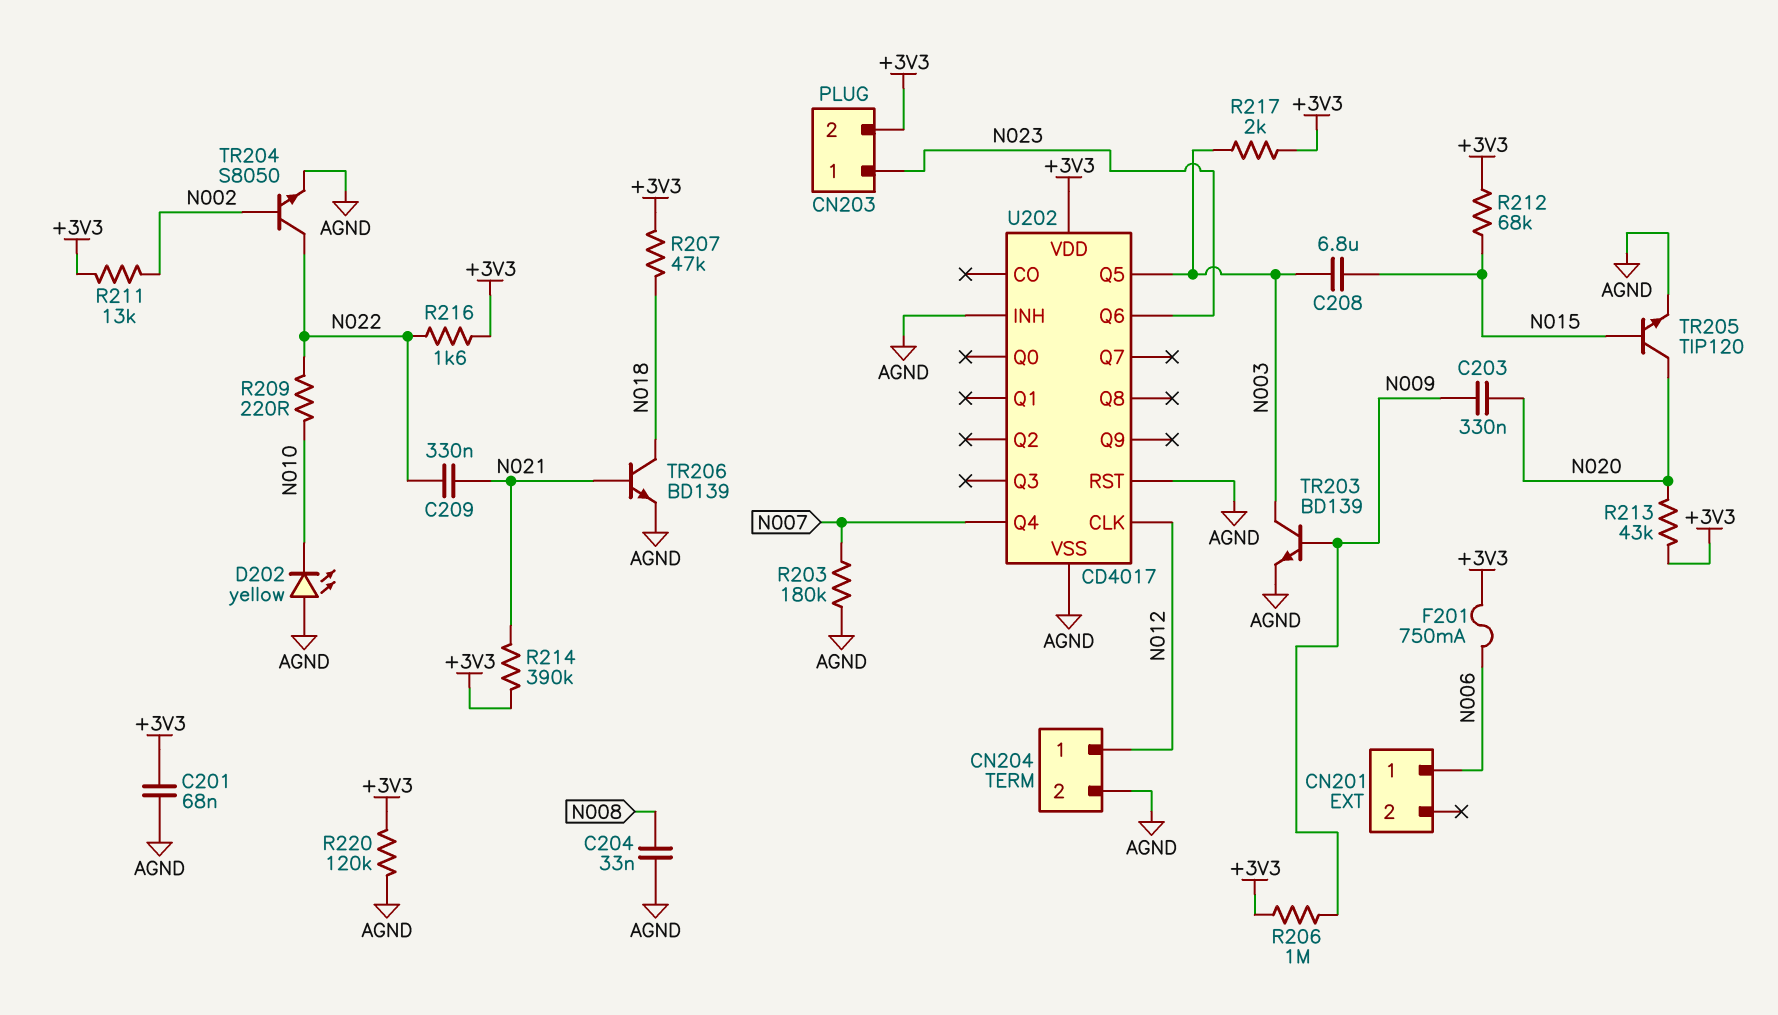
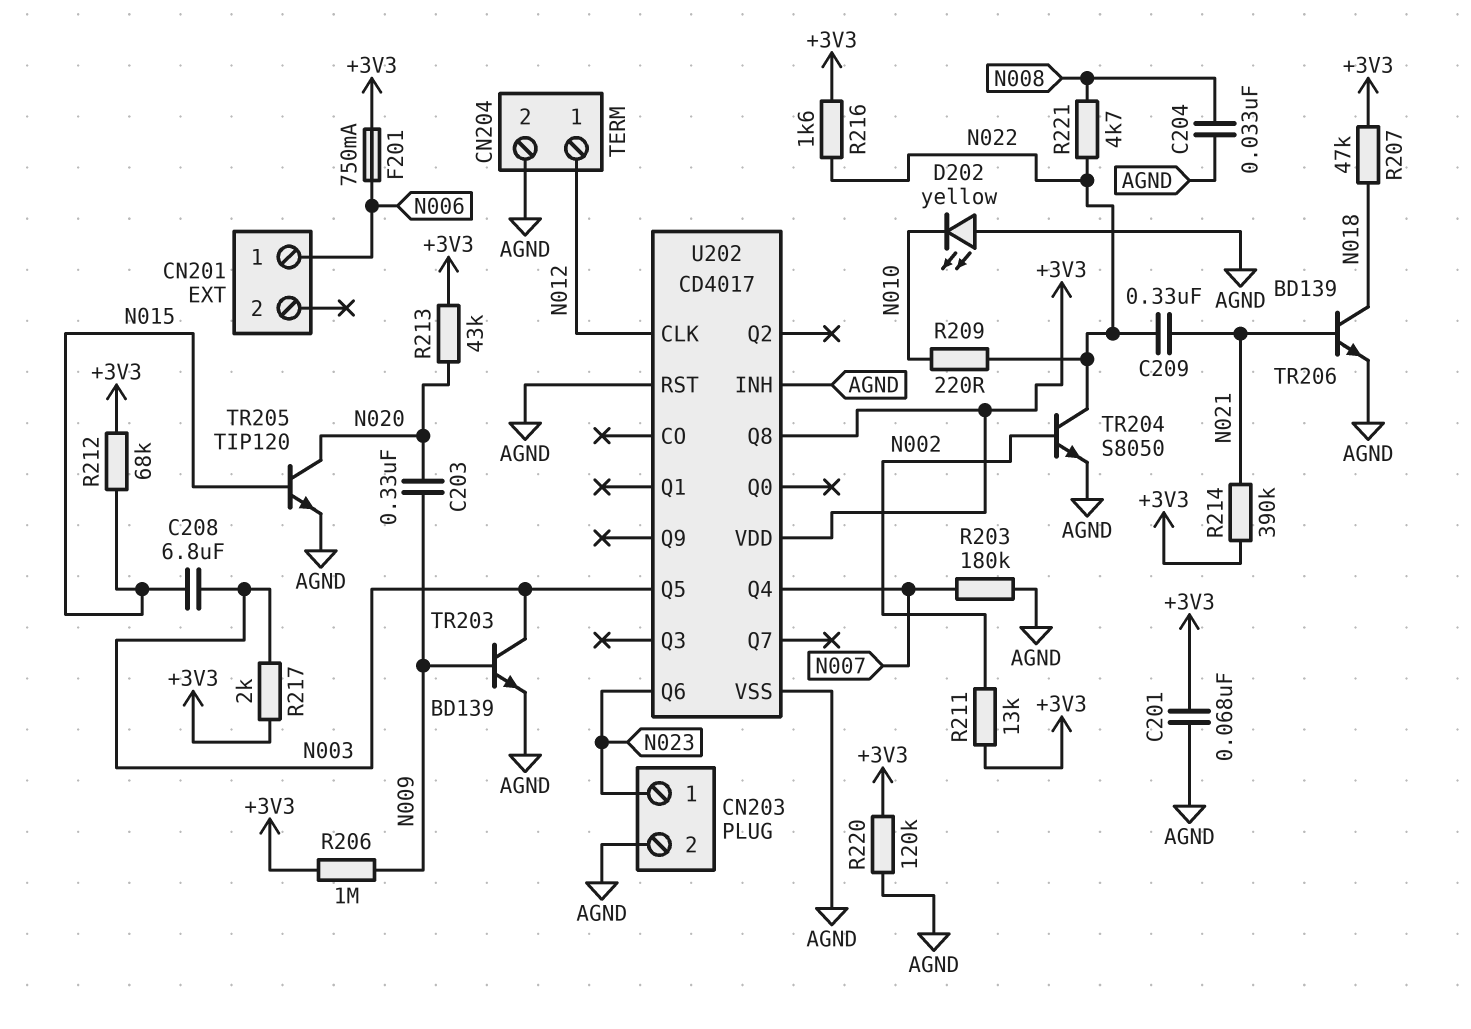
CN203 pin 2: +3V3 -> AGND
R221: none -> 4.7k (N008, N022)
U202 pin Q8: none -> +3V3

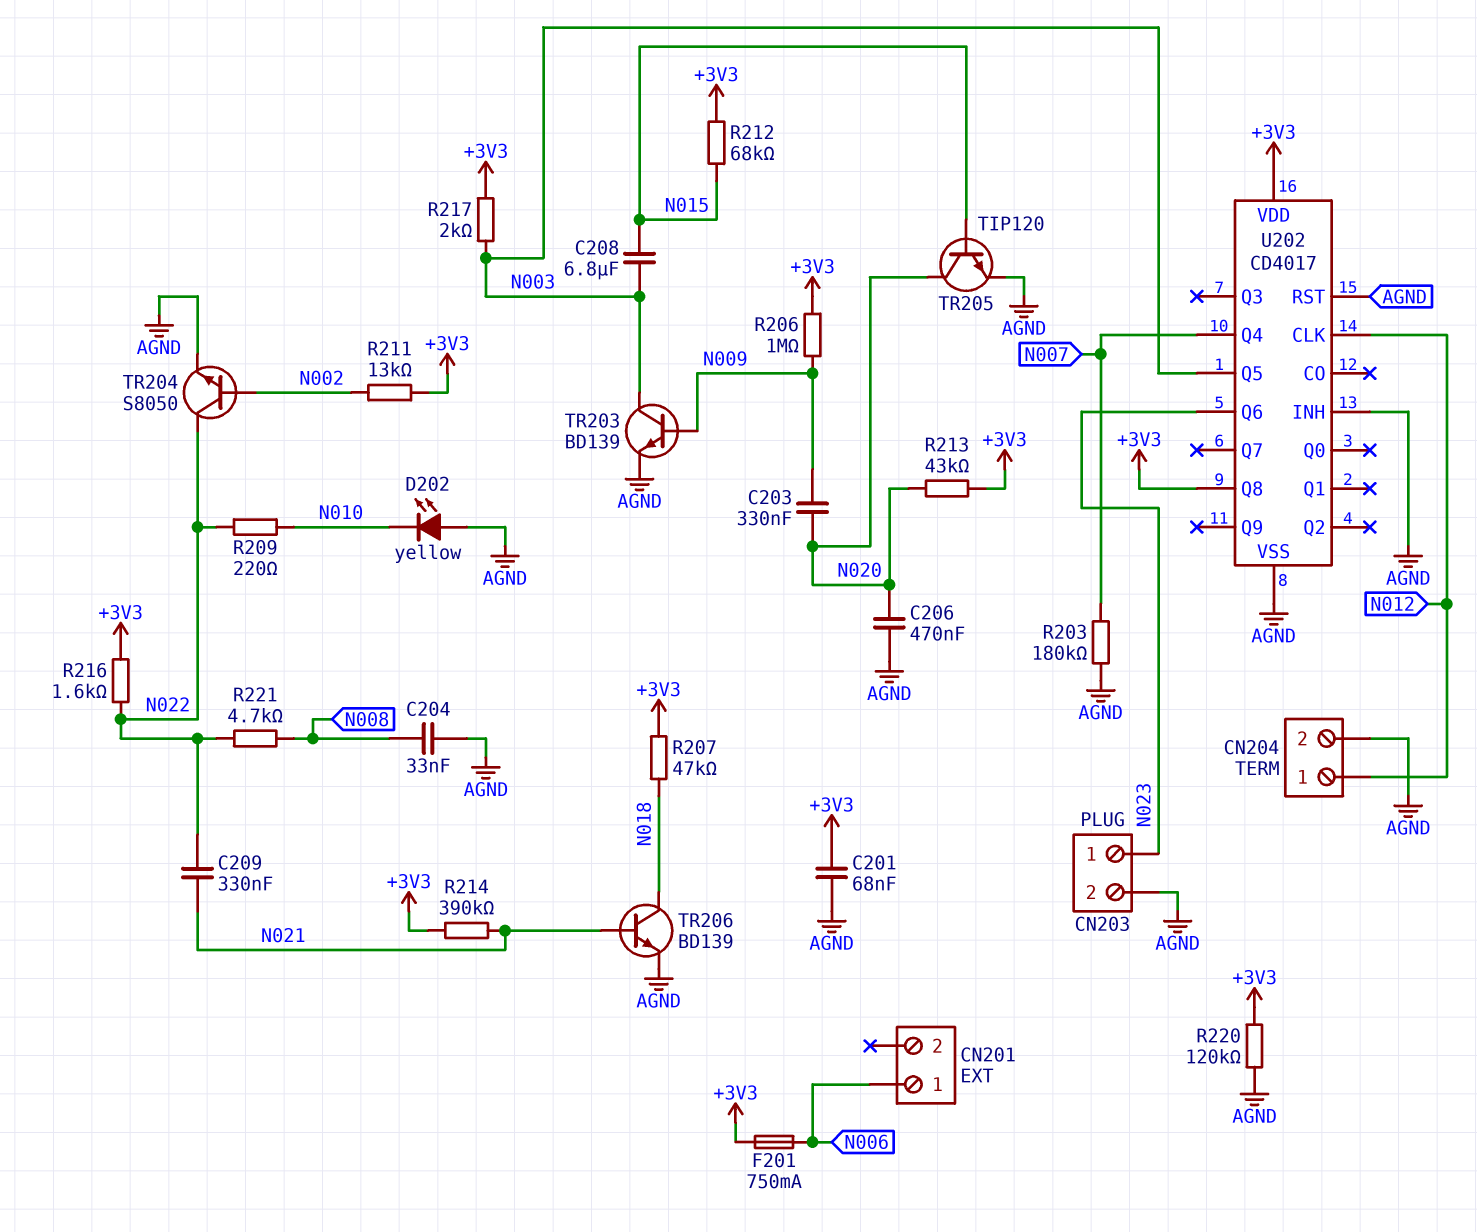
C206: none -> 470nF (AGND, N020)

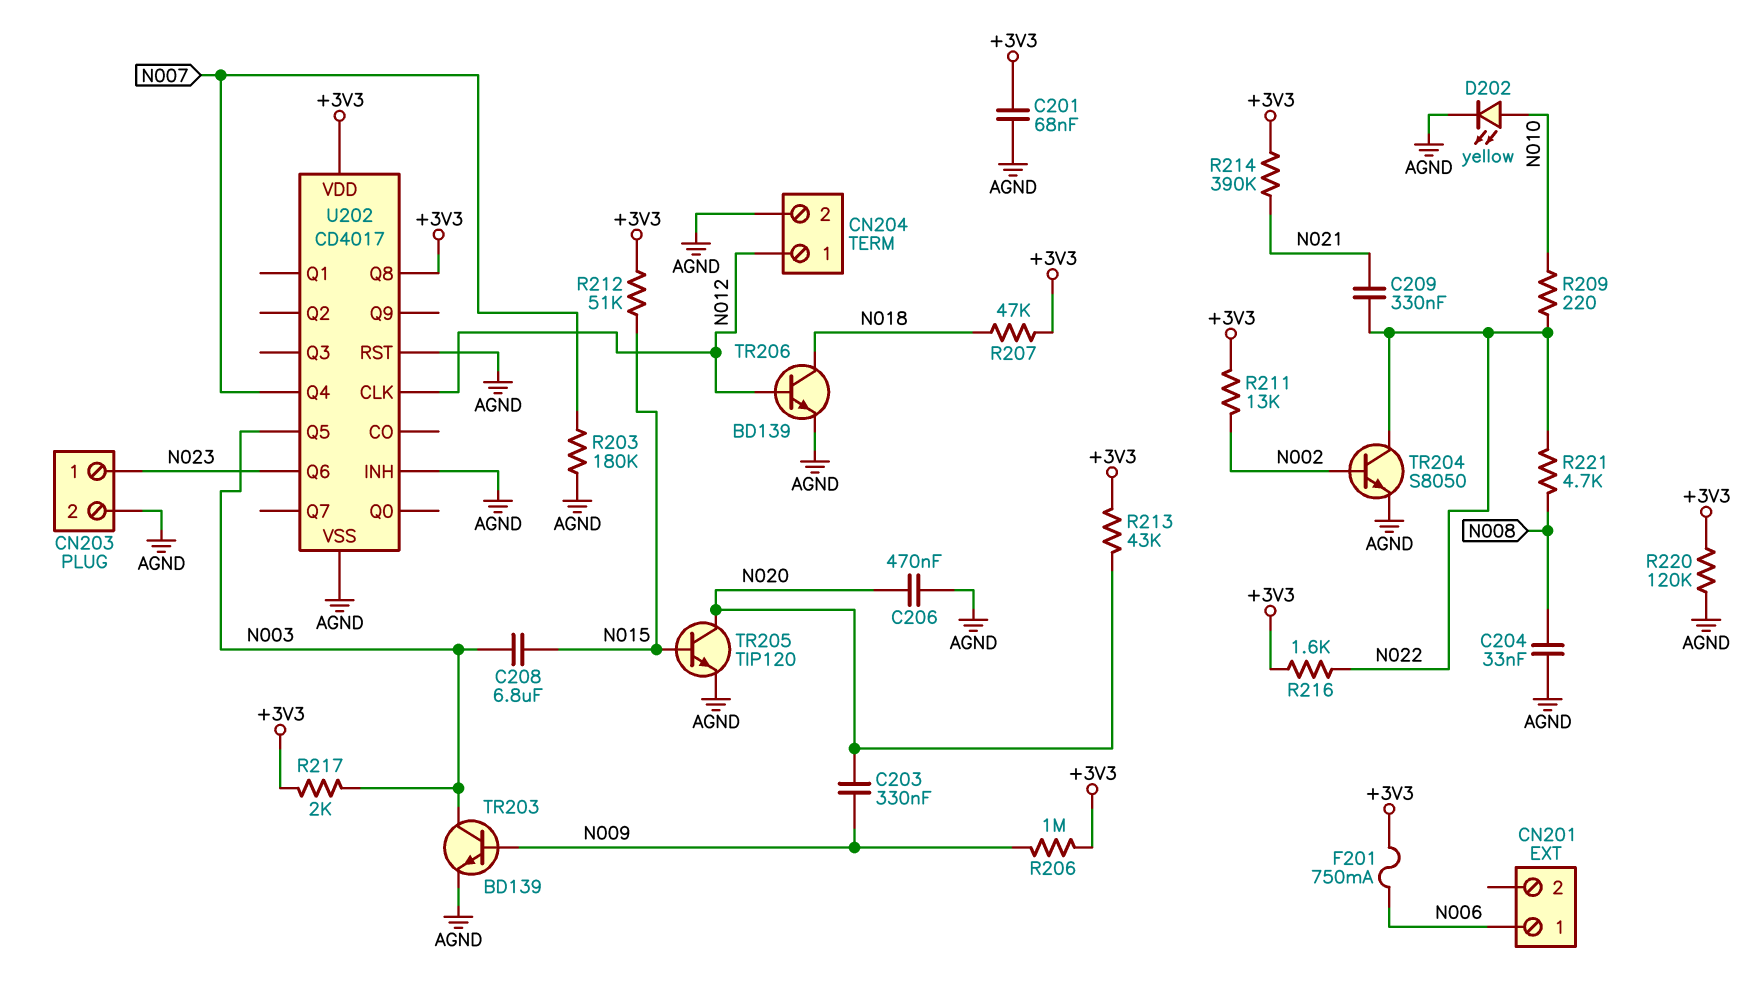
D202: LED yellow (A AGND, K N010) -> LED yellow (A N010, K AGND)
R212: 68k (+3V3, N015) -> 51k (+3V3, N015)
TR206: NPN BD139 (B N021, C N018, E AGND) -> NPN BD139 (B N012, C N018, E AGND)

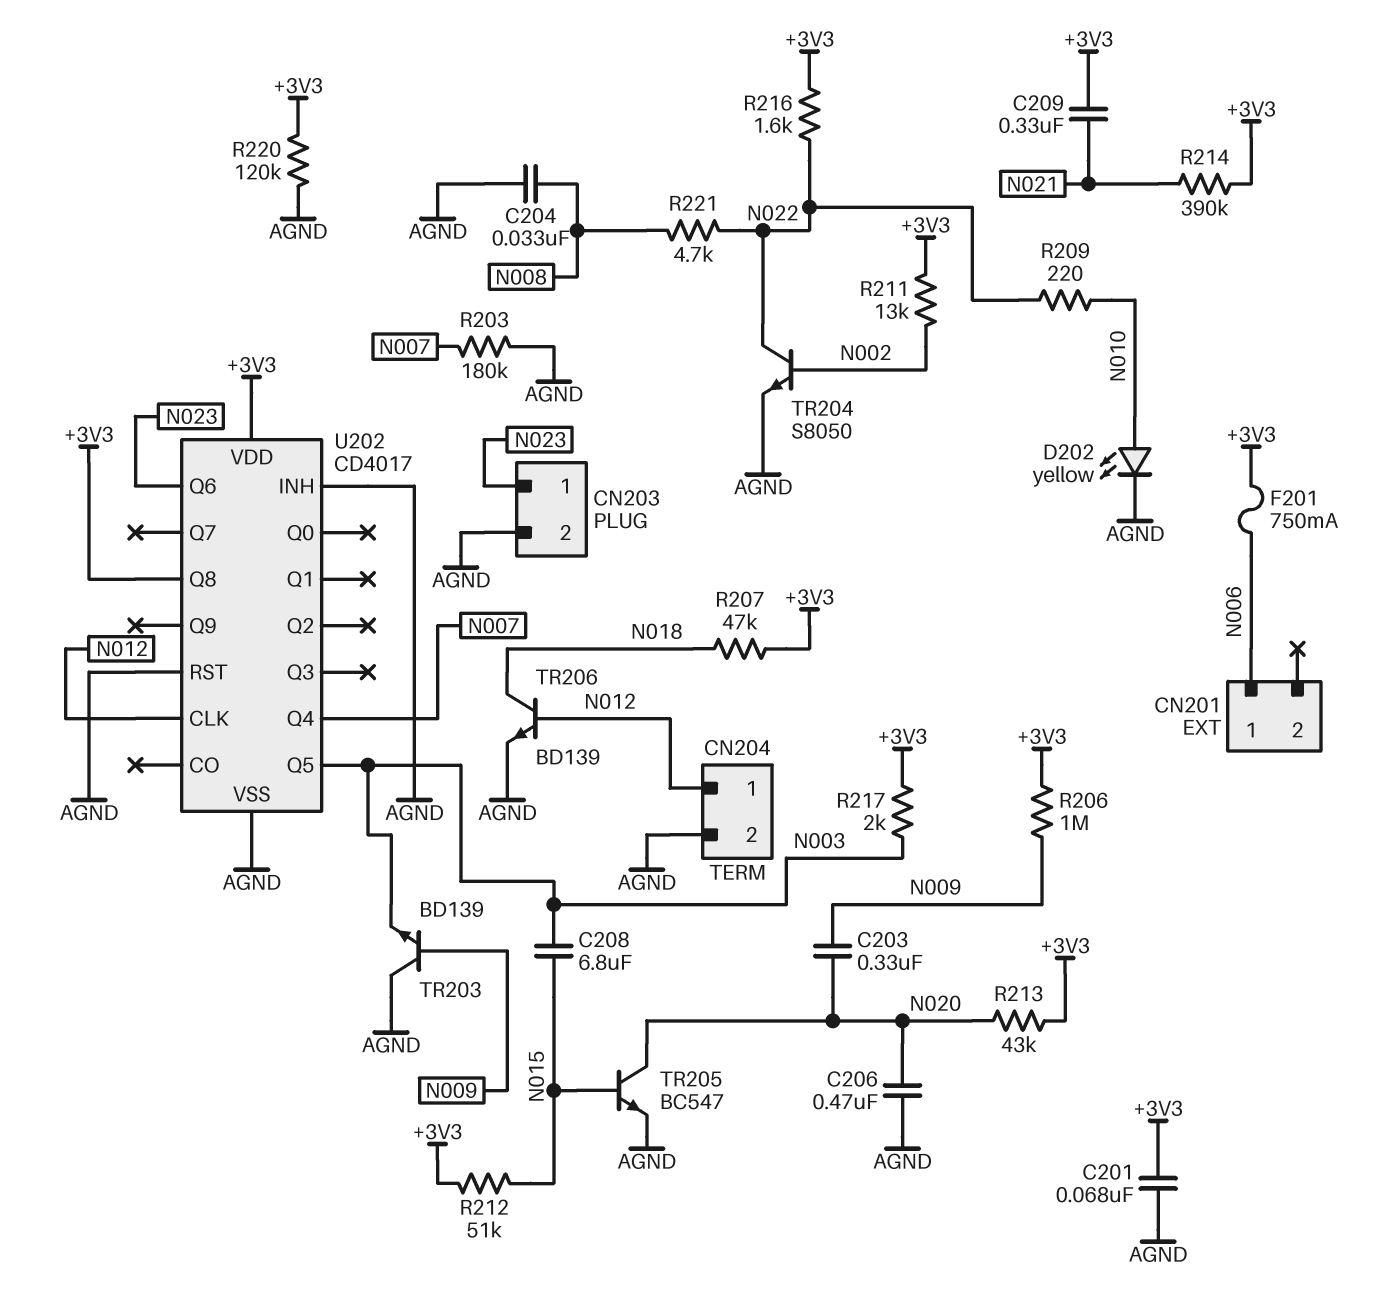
C209: 330nF (N021, N022) -> 330nF (+3V3, N021)
TR203: NPN BD139 (B N009, C N003, E AGND) -> NPN BD139 (B N009, C AGND, E N003)
TR205: NPN TIP120 (B N015, C N020, E AGND) -> NPN BC547 (B N015, C N020, E AGND)

